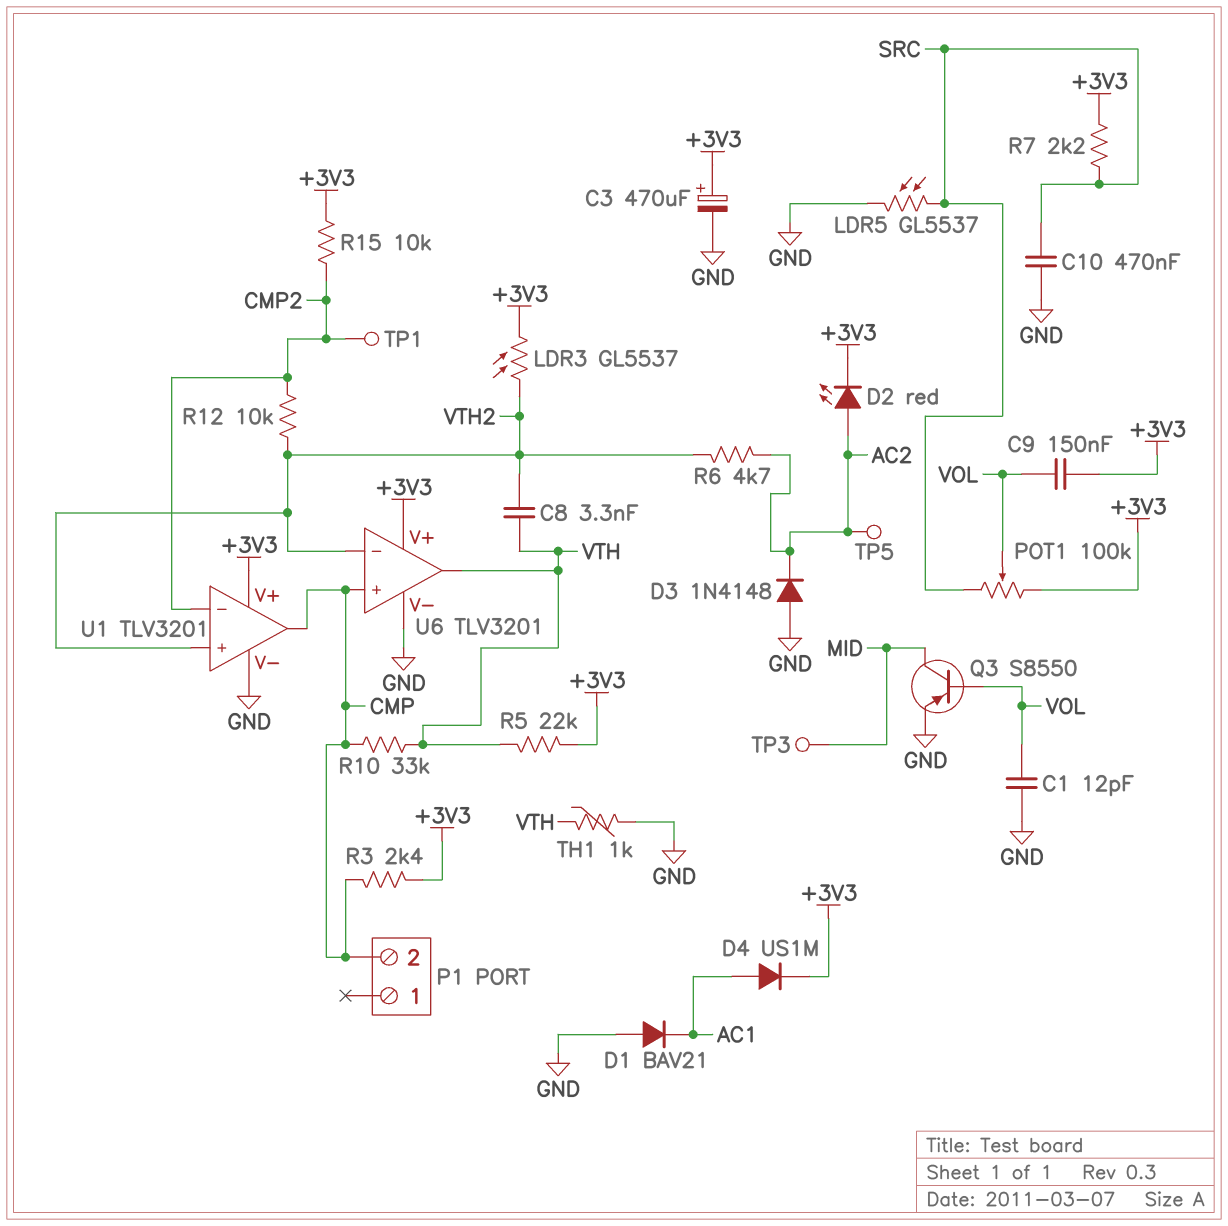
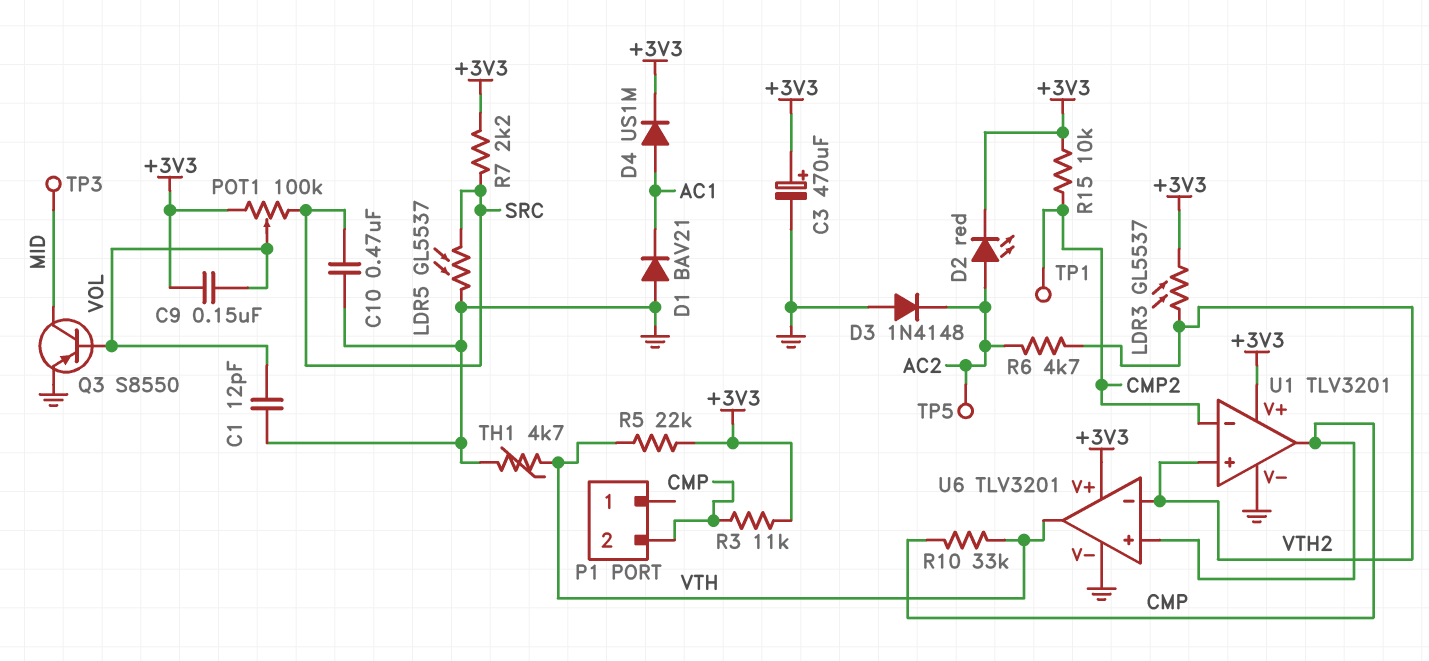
C8: 3.3nF (VTH, VTH2) -> none
R3: 2.4k (+3V3, CMP) -> 11k (+3V3, CMP)
R12: 10k (CMP2, VTH2) -> none
TH1: 1k (GND, VTH) -> 4.7k (GND, VTH)

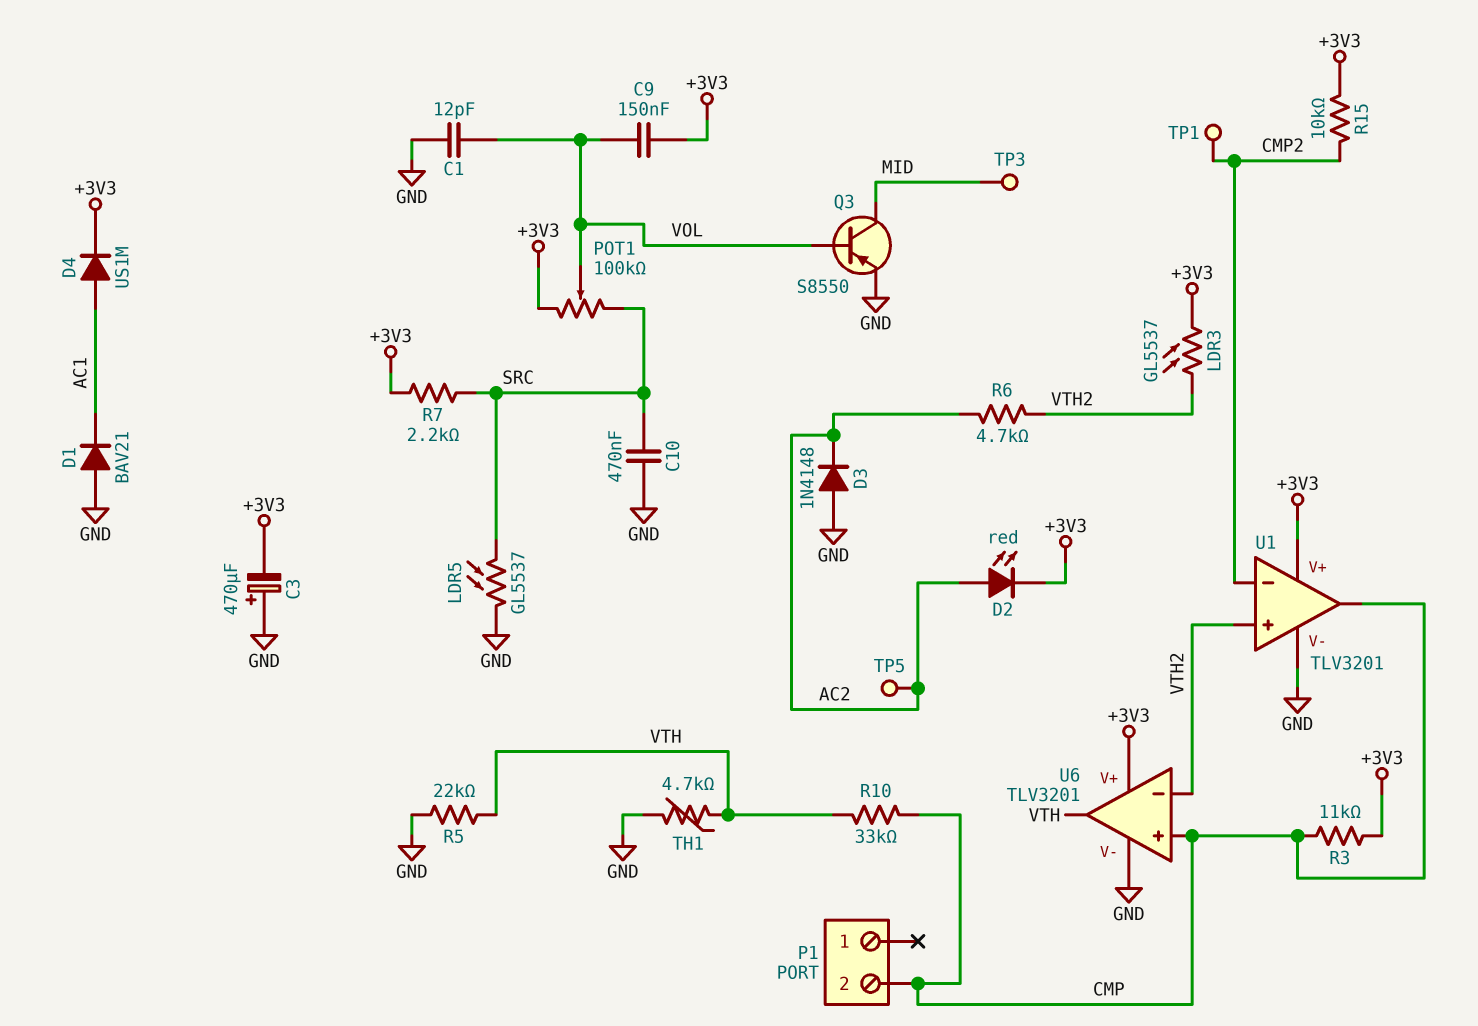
C3: 470uF (plus +3V3, minus GND) -> 470uF (plus GND, minus +3V3)
R5: 22k (+3V3, VTH) -> 22k (GND, VTH)

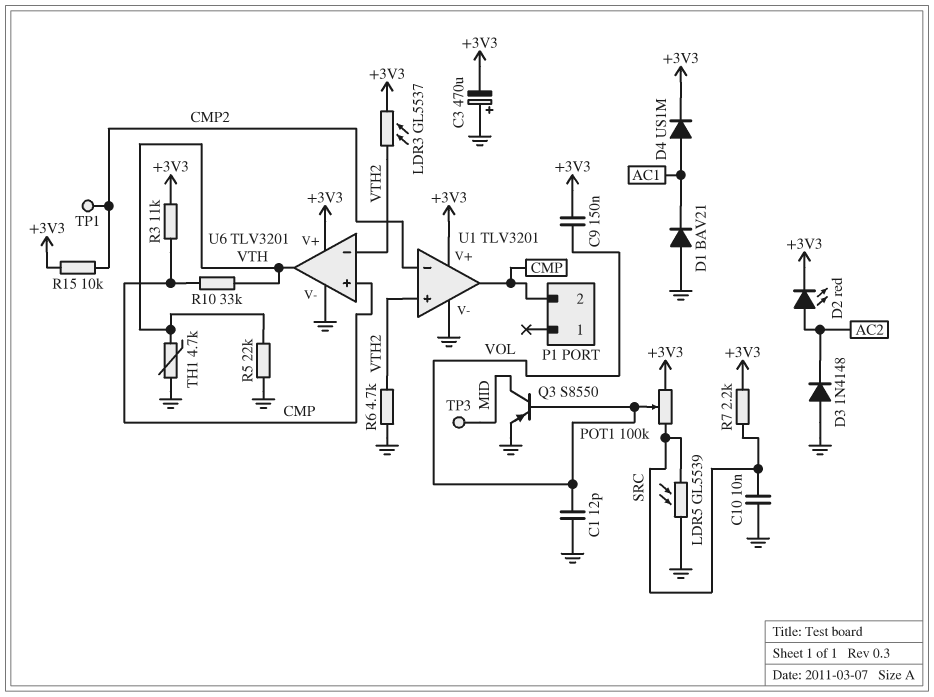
C10: 470nF (GND, SRC) -> 10nF (GND, SRC)
LDR5: GL5537 (GND, SRC) -> GL5539 (GND, SRC)
R6: 4.7k (AC2, VTH2) -> 4.7k (GND, VTH2)
TP5: test point (AC2) -> none

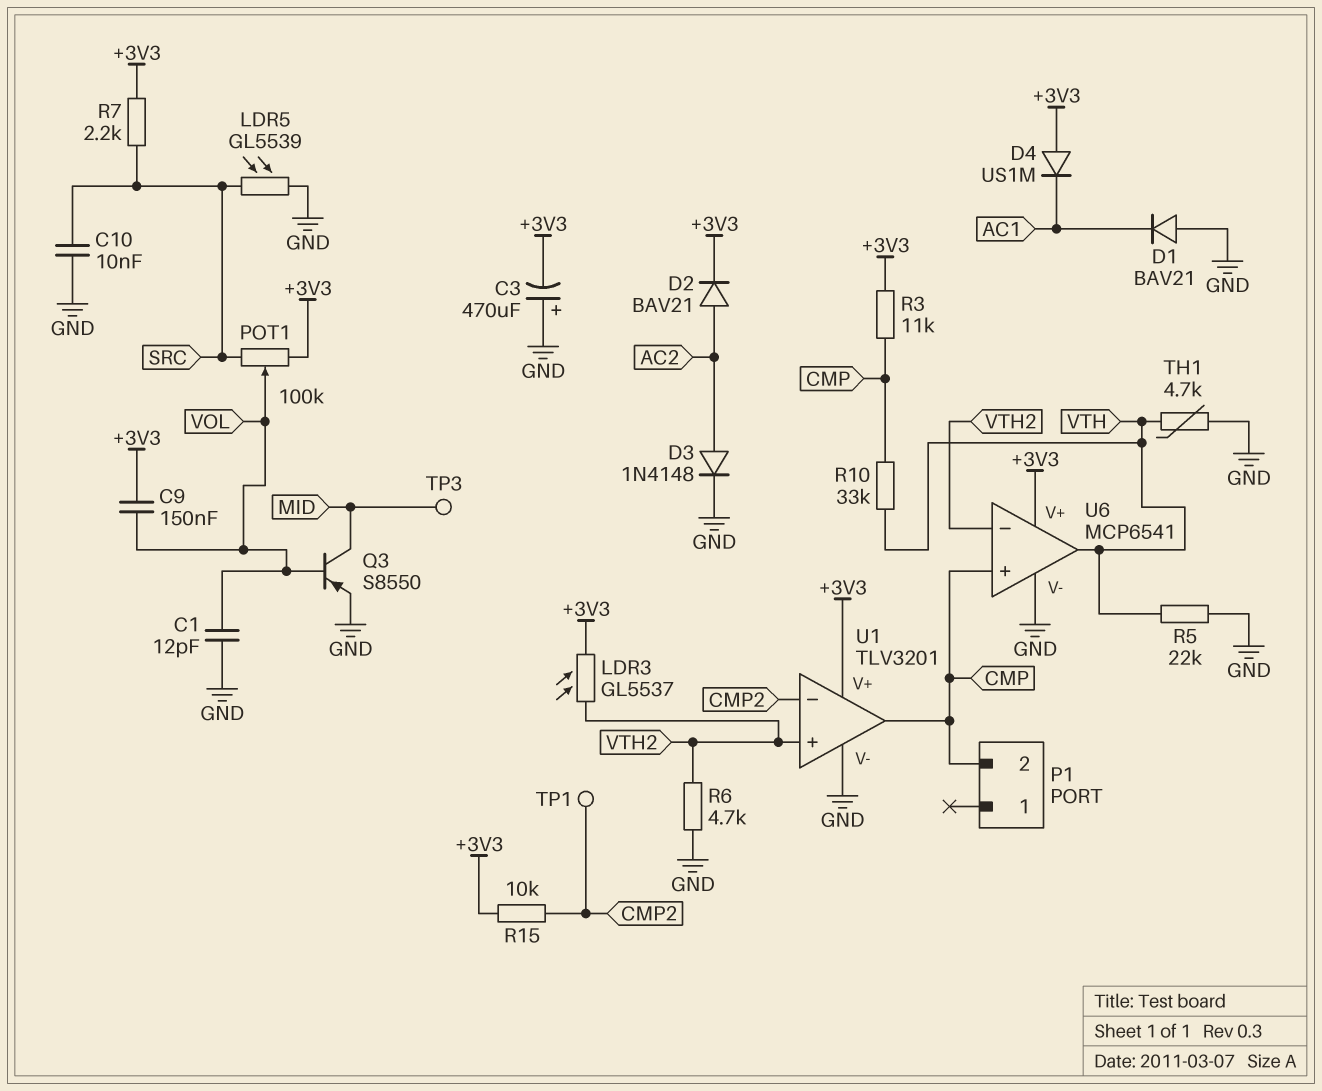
D2: LED red (A AC2, K +3V3) -> diode BAV21 (A AC2, K +3V3)
D3: diode 1N4148 (A GND, K AC2) -> diode 1N4148 (A AC2, K GND)
D4: diode US1M (A AC1, K +3V3) -> diode US1M (A +3V3, K AC1)
U6: TLV3201 -> MCP6541

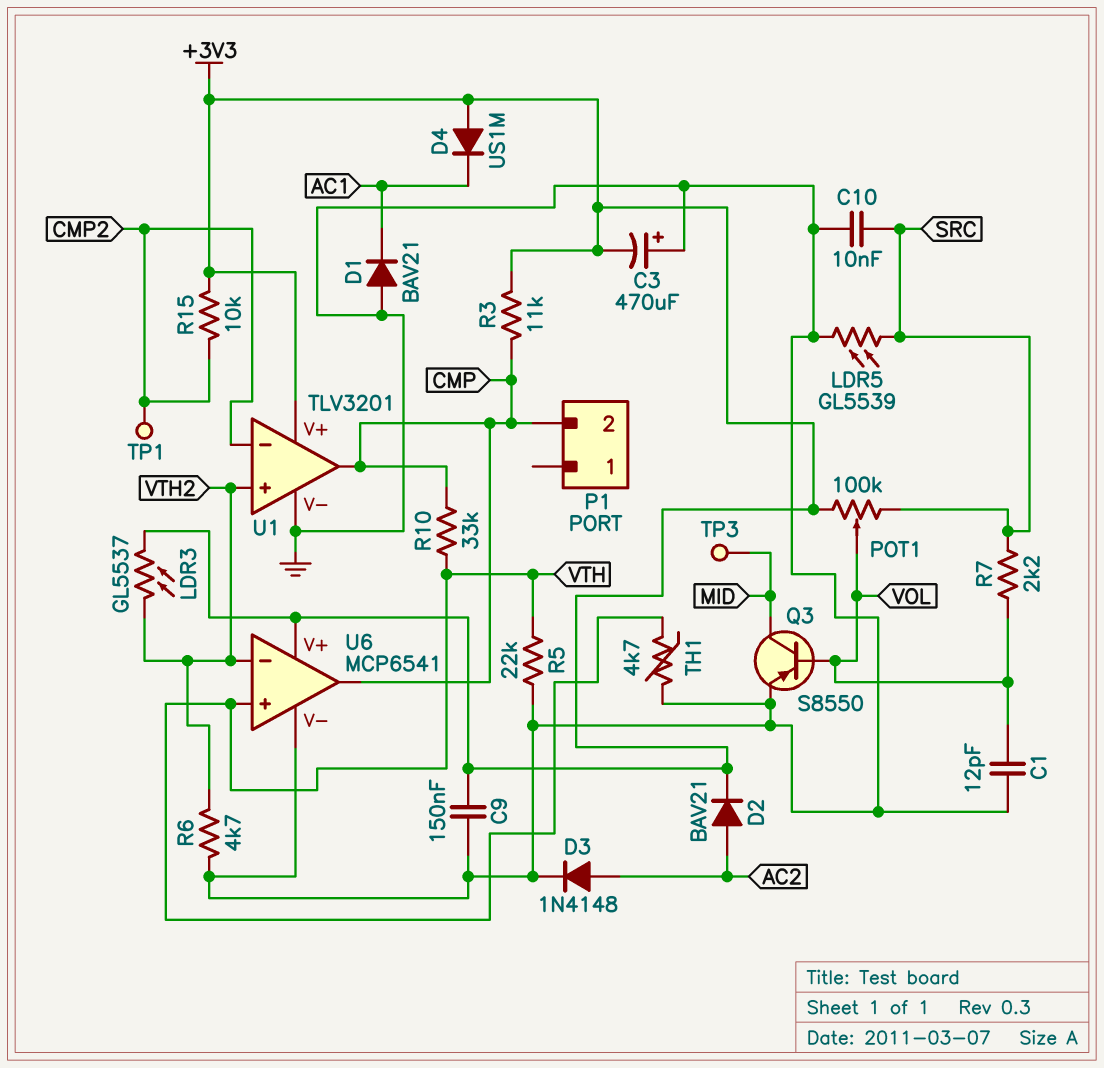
C9: 150nF (+3V3, VOL) -> 150nF (+3V3, GND)
R7: 2.2k (+3V3, SRC) -> 2.2k (SRC, VOL)
U6 pin in+: CMP -> VTH
U6 pin out: VTH -> CMP

